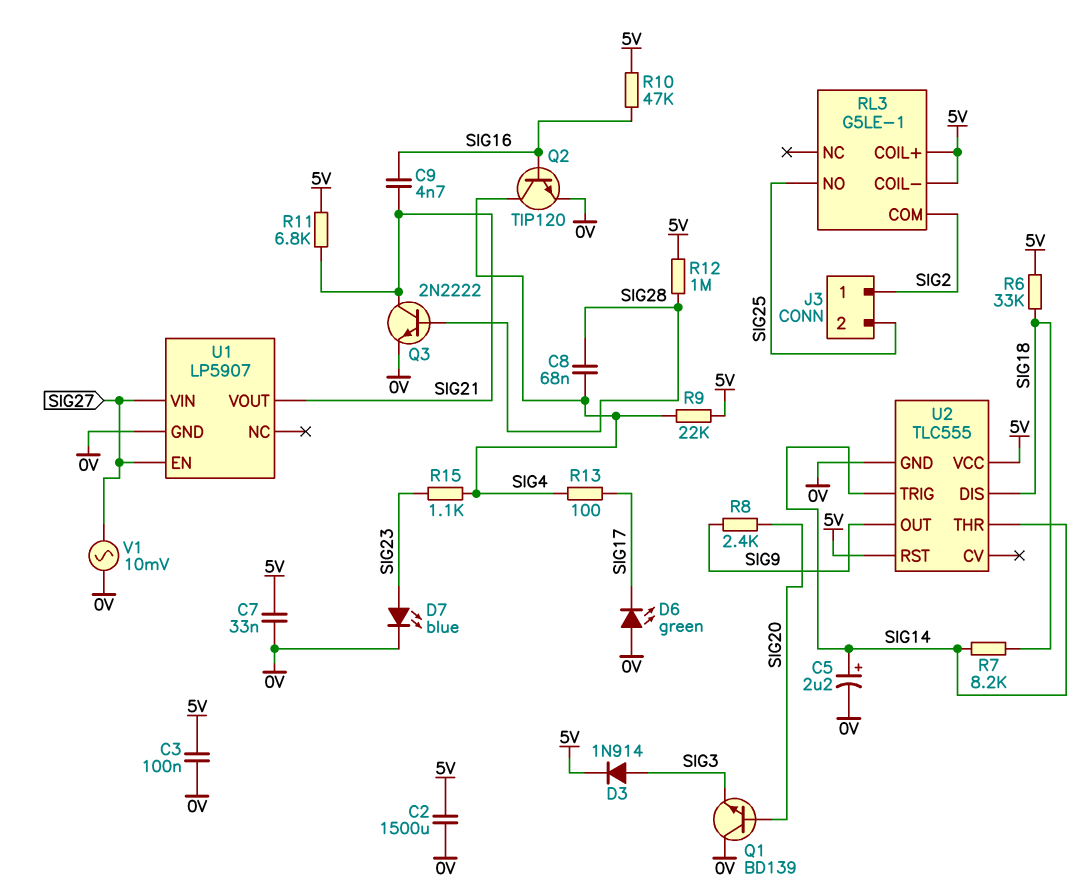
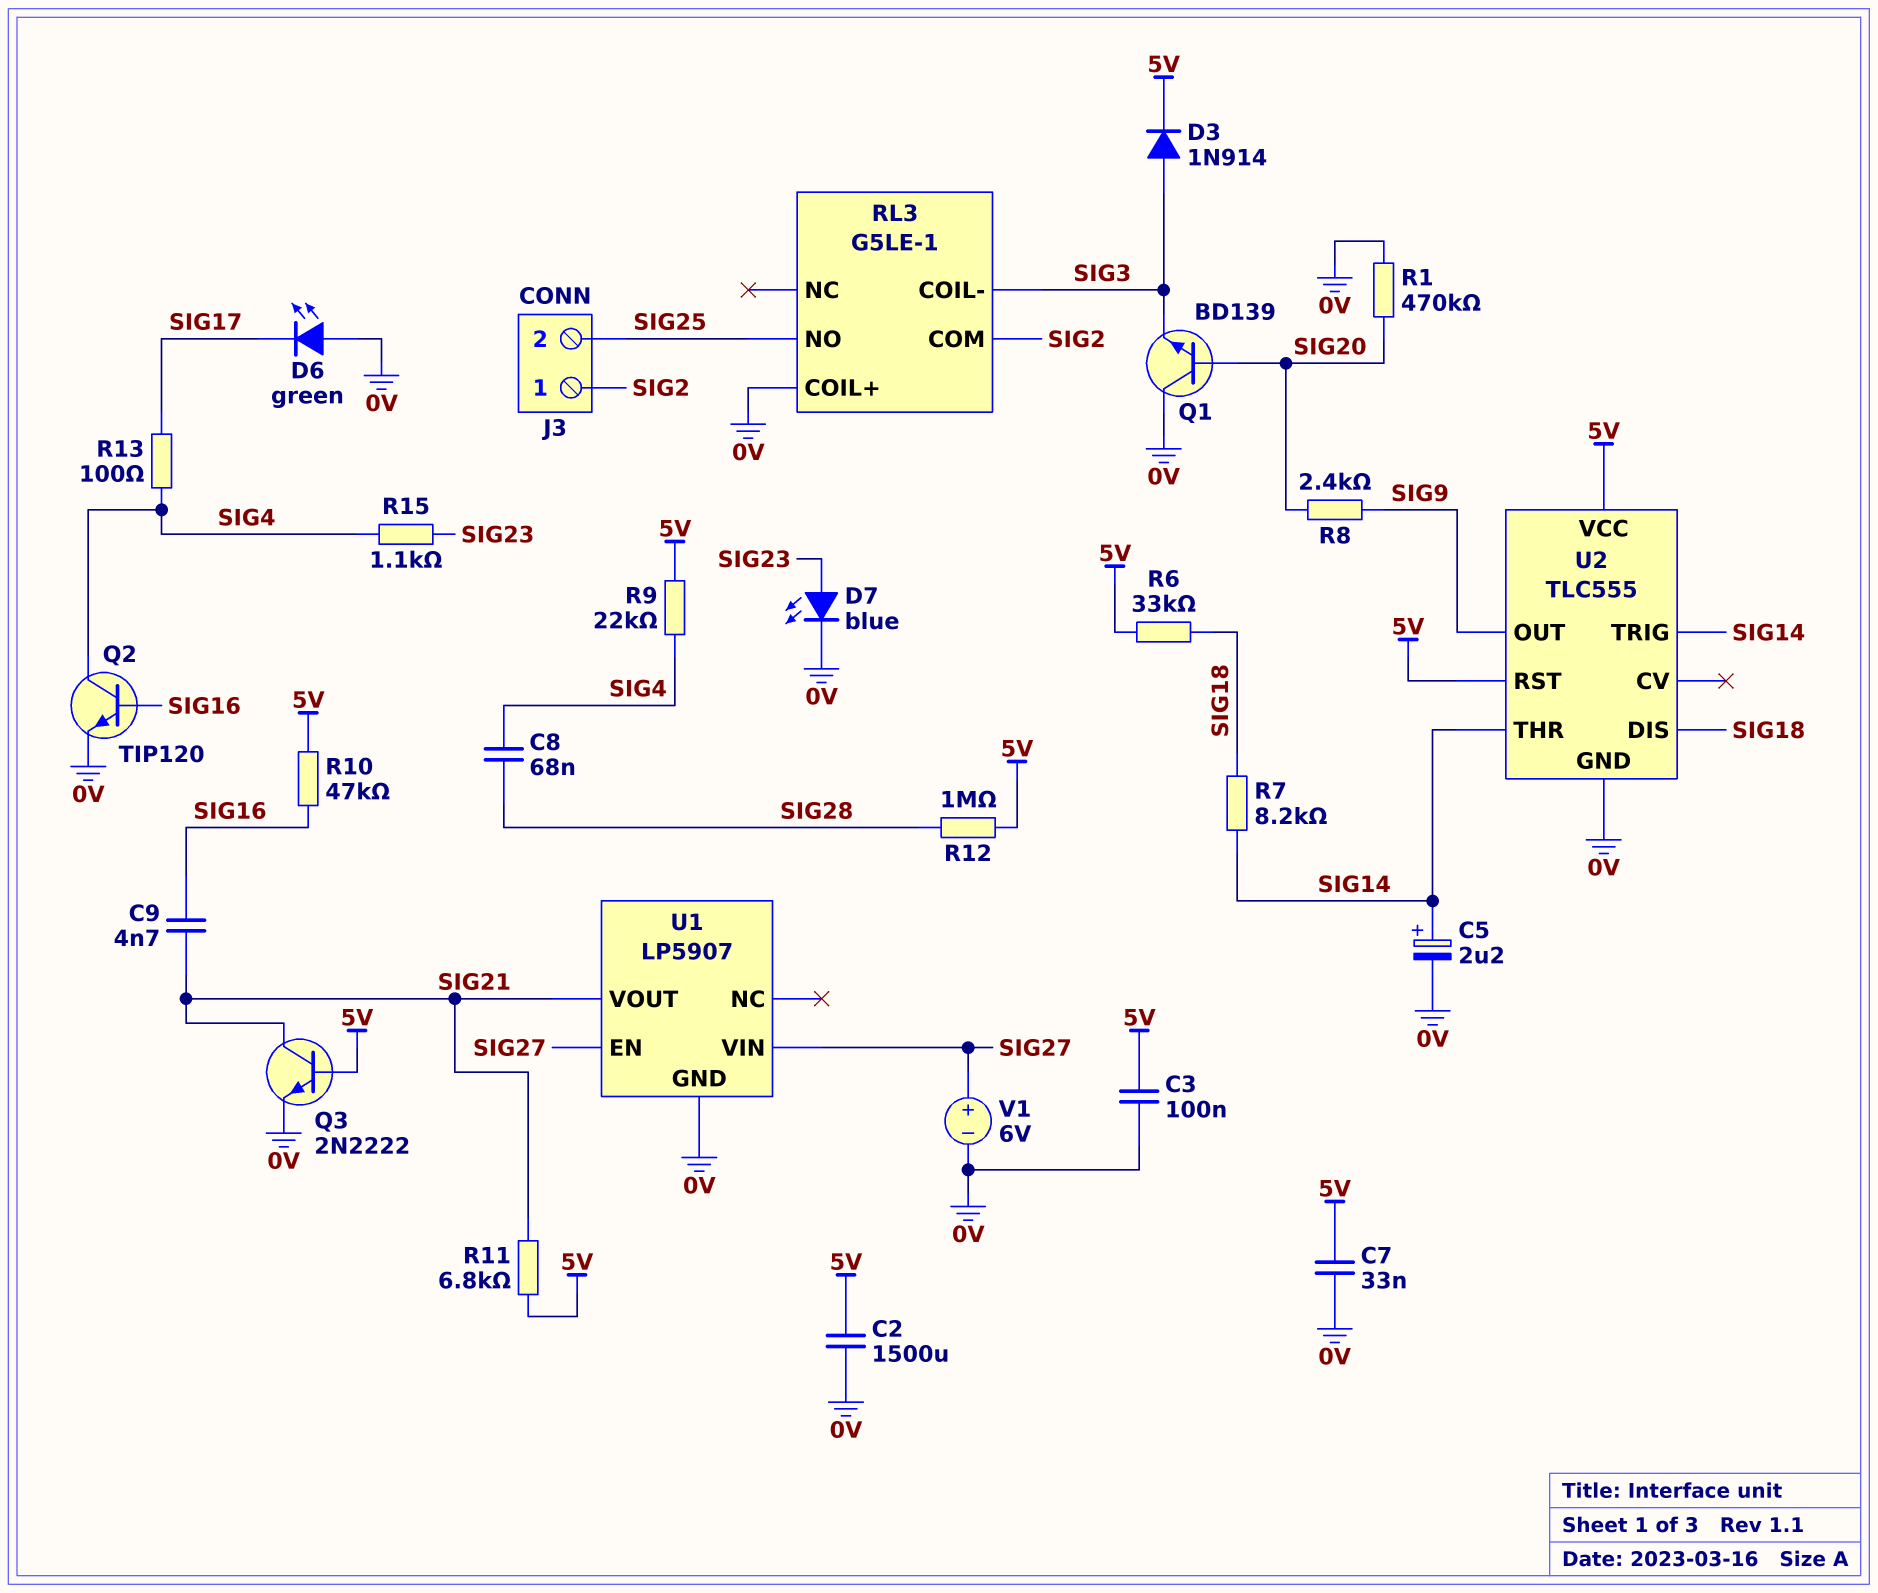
Q3: NPN 2N2222 (B SIG28, C SIG21, E 0V) -> NPN 2N2222 (B 5V, C SIG21, E 0V)
R1: none -> 470k (0V, SIG20)
RL3 pin COIL+: 5V -> 0V
RL3 pin COIL-: 5V -> SIG3
V1: AC 10mV (0V, SIG27) -> 6V (plus SIG27, minus 0V)

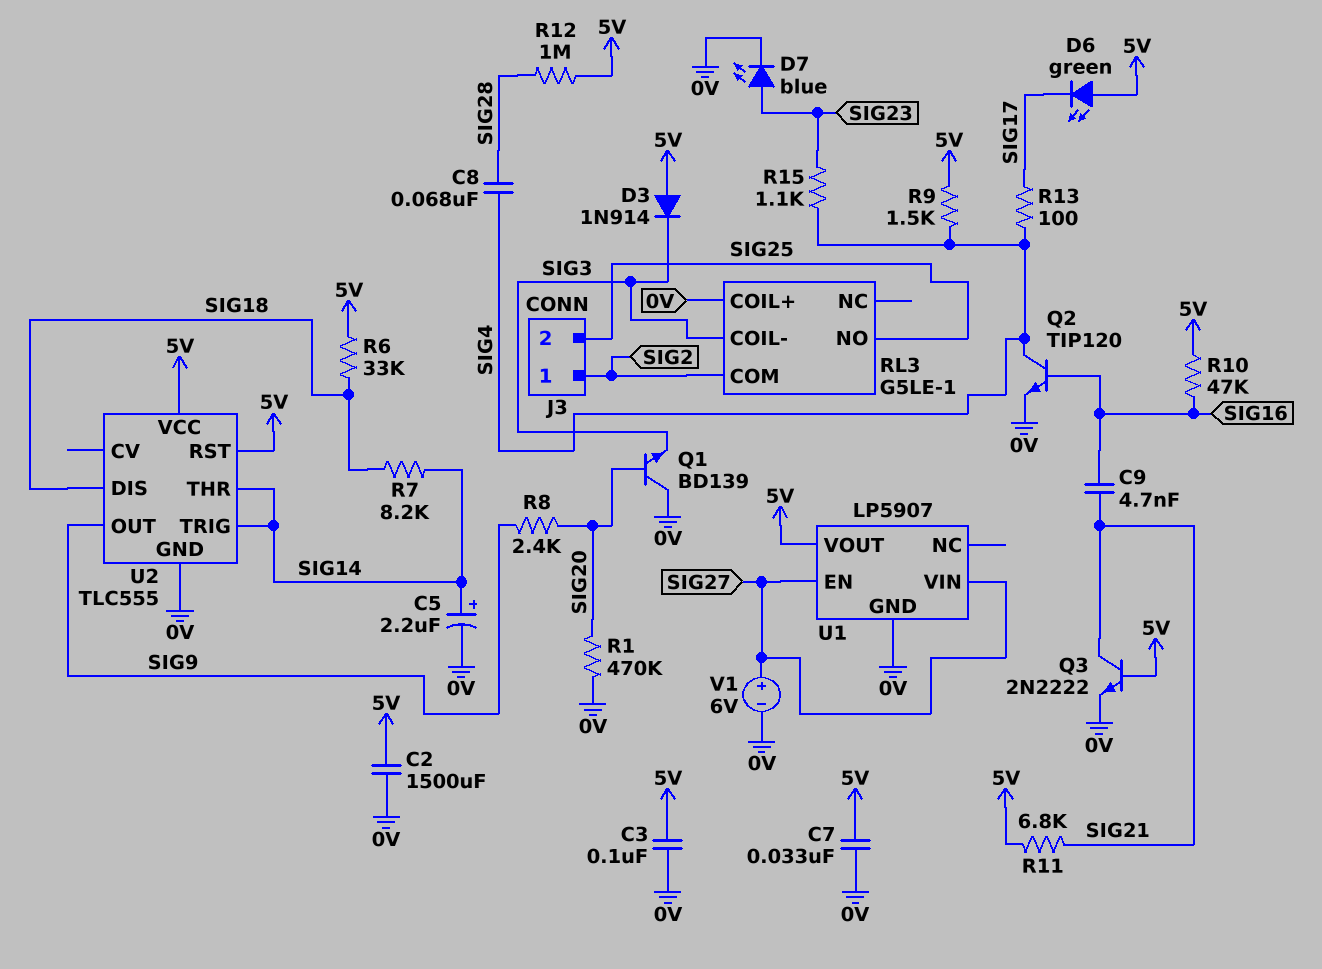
D3: diode 1N914 (A SIG3, K 5V) -> diode 1N914 (A 5V, K SIG3)
D6: LED green (A 0V, K SIG17) -> LED green (A 5V, K SIG17)
R9: 22k (5V, SIG4) -> 1.5k (5V, SIG4)
U1 pin VOUT: SIG21 -> 5V

